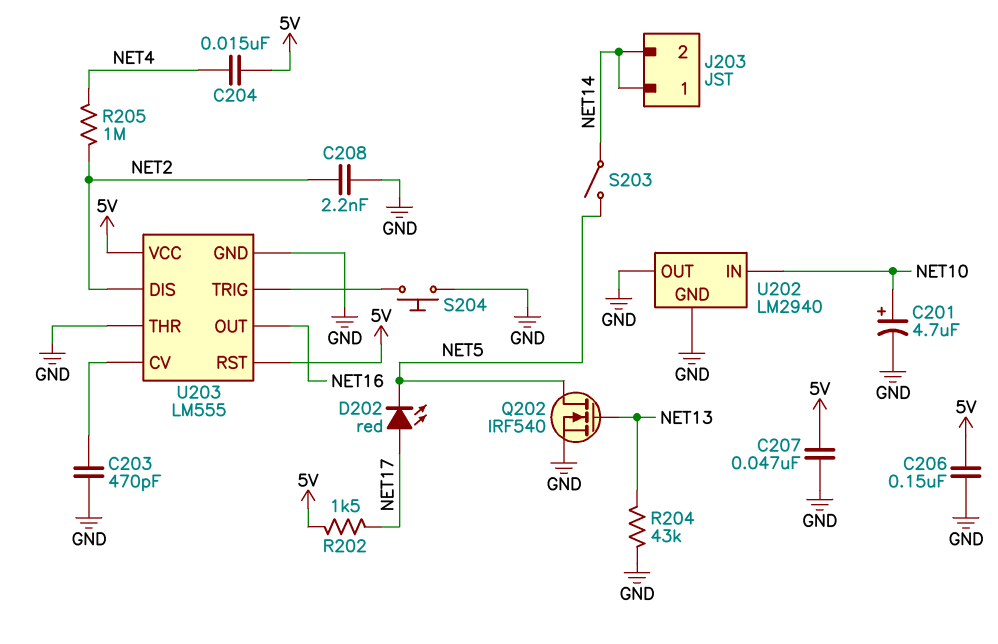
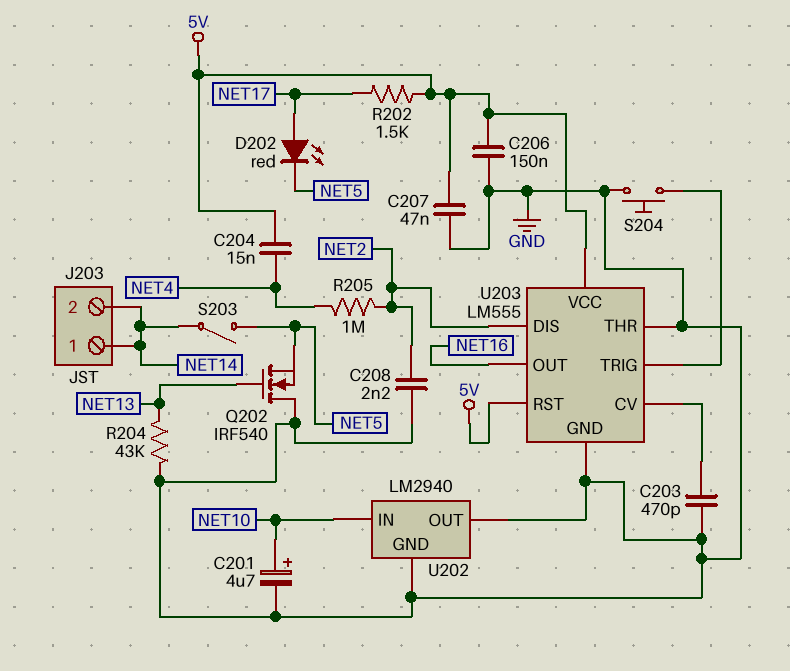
Q202: NMOS IRF540 (G NET13, D NET5, S GND) -> NMOS IRF540 (G NET13, D GND, S NET5)

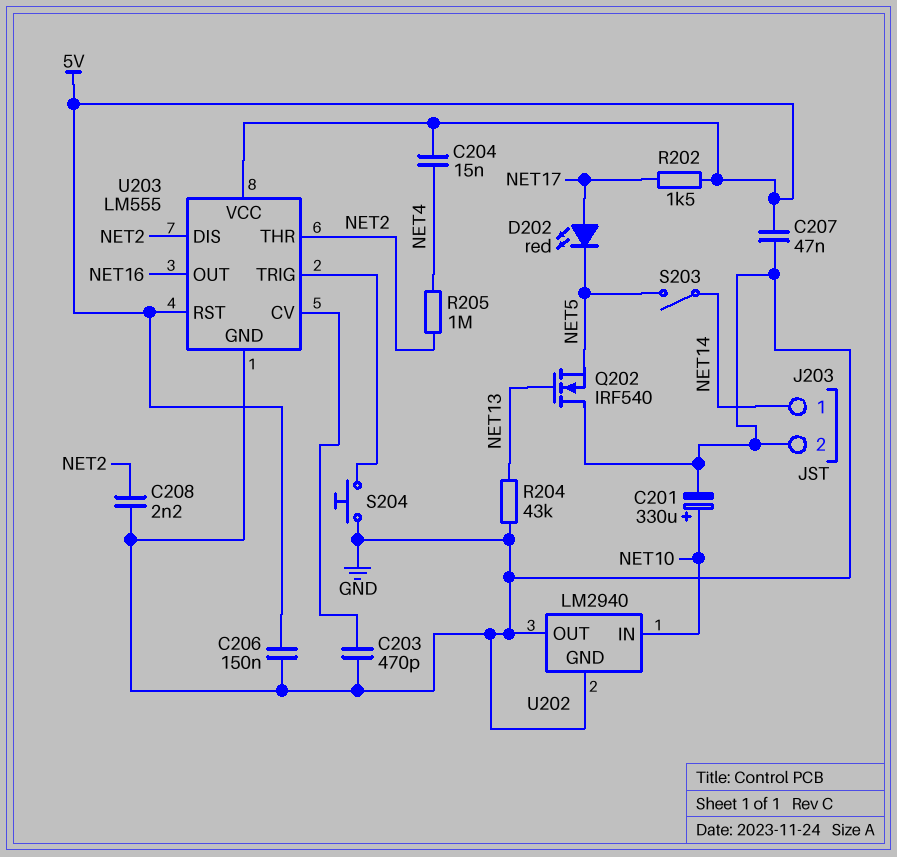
C201: 4.7uF (plus NET10, minus GND) -> 330uF (plus NET10, minus GND)
J203 pin 2: NET14 -> GND
U203 pin THR: GND -> NET2

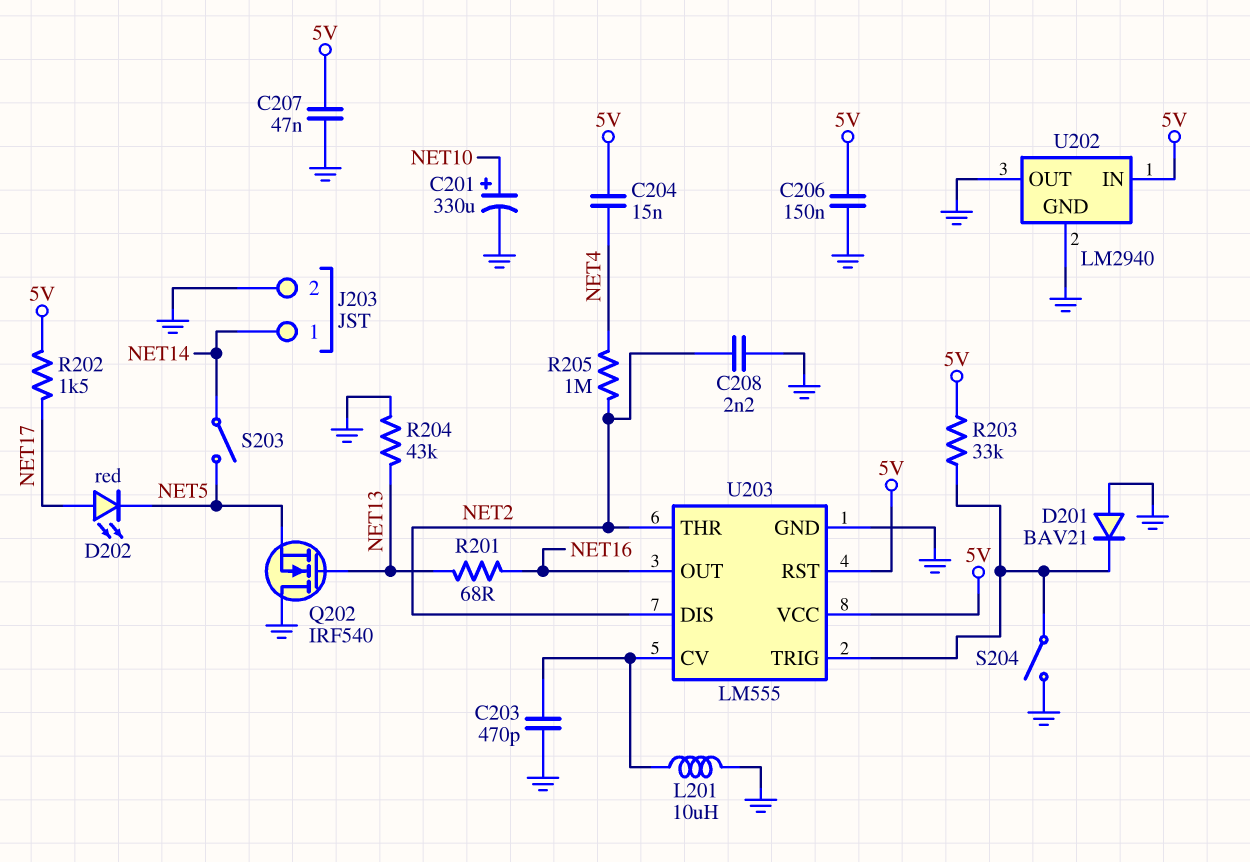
D201: none -> diode BAV21 (A GND, K U203/TRIG)
L201: none -> 10uH (GND, U203/CV)
R201: none -> 68 (NET13, NET16)
R203: none -> 33k (5V, U203/TRIG)
S204: button (GND, U203/TRIG) -> switch (GND, U203/TRIG)
U202 pin IN: NET10 -> 5V

